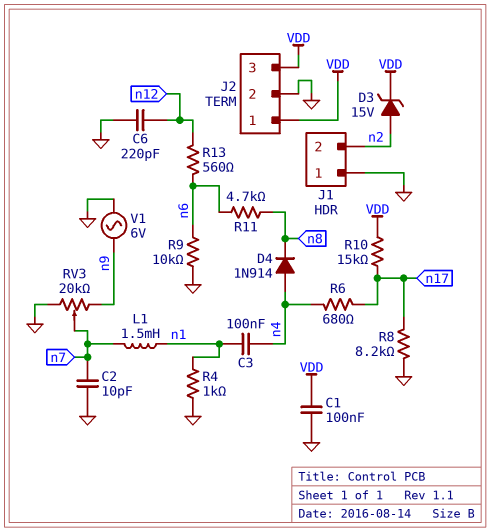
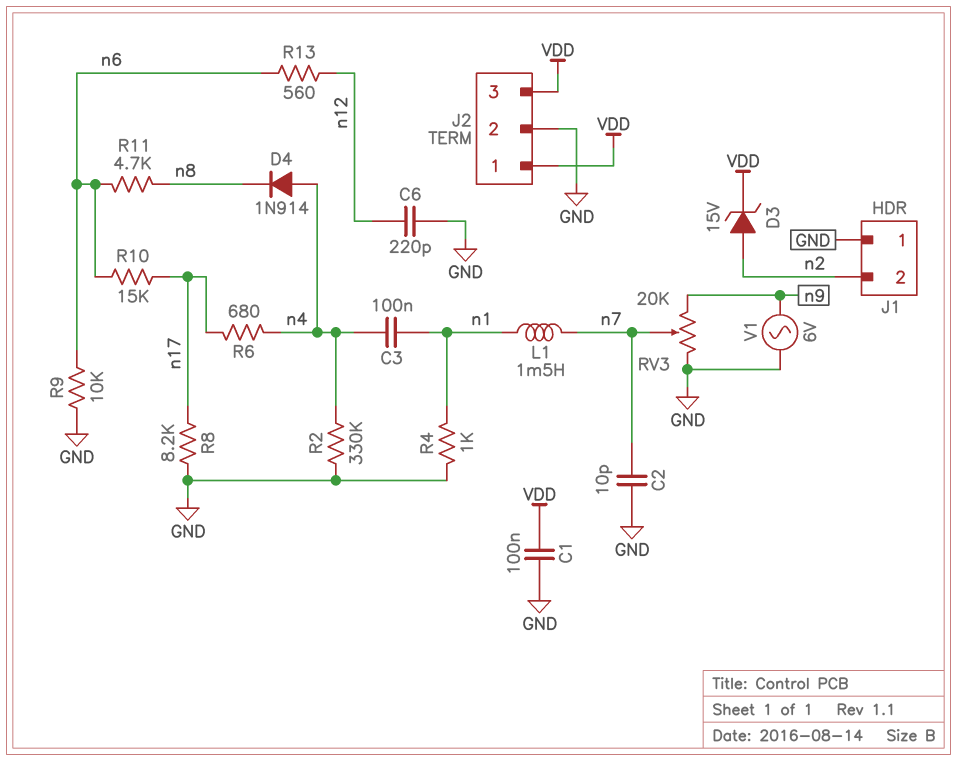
R2: none -> 330k (GND, n4)
R10: 15k (VDD, n17) -> 15k (n6, n17)

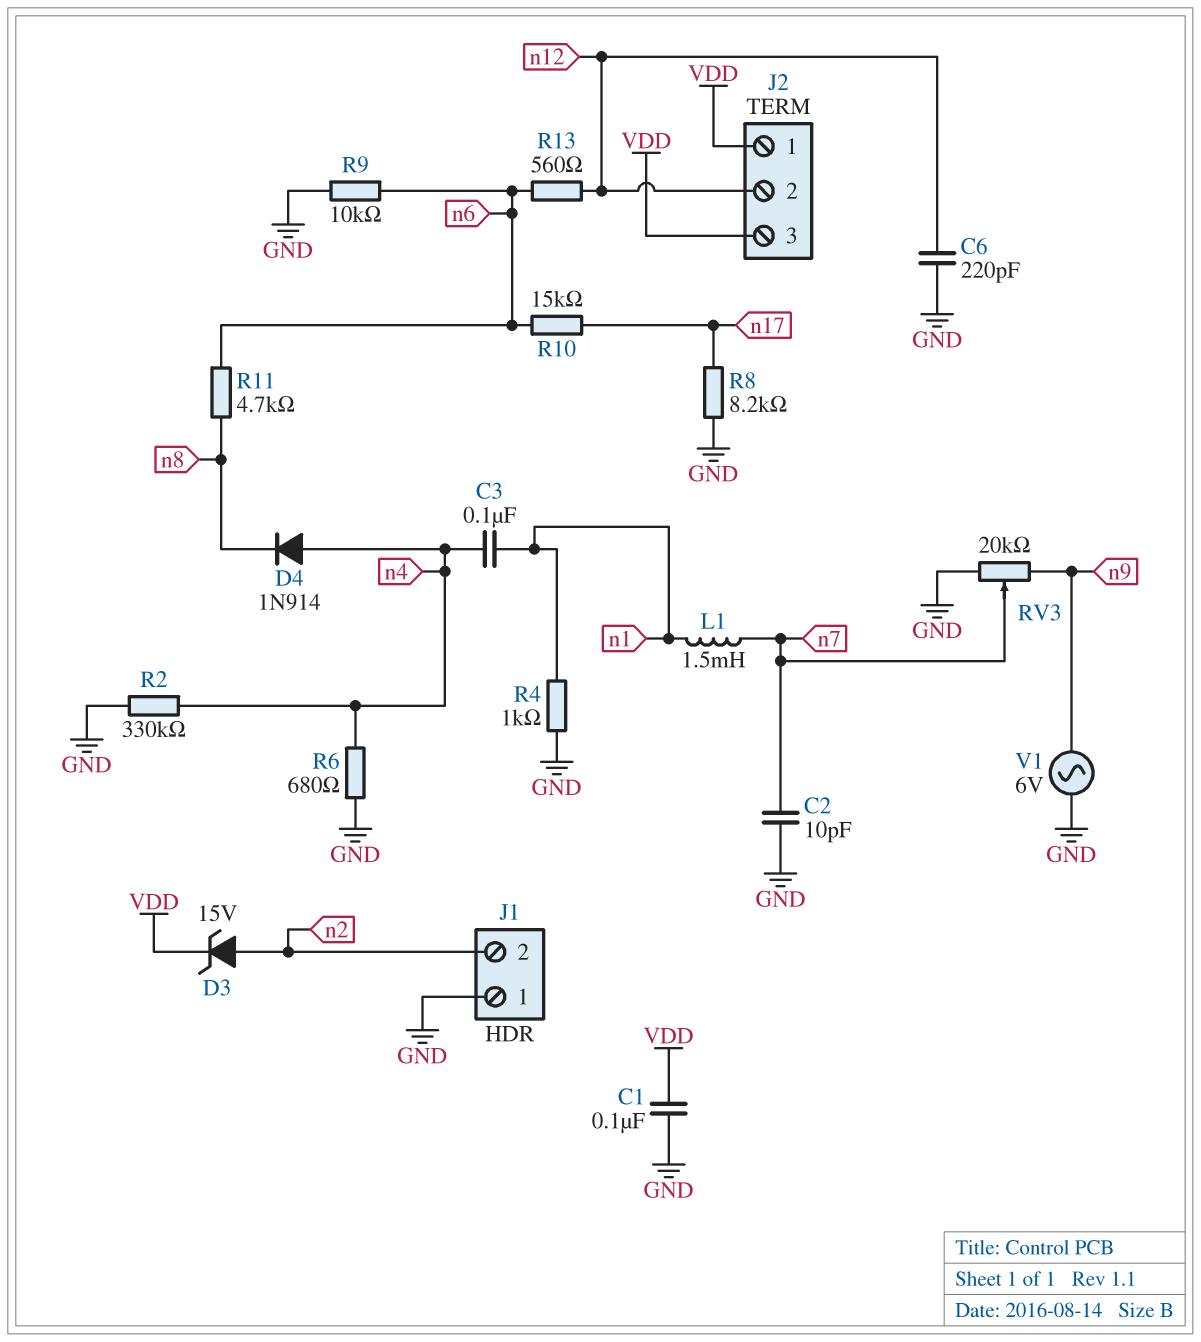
J2 pin 2: GND -> n12
R6: 680 (n4, n17) -> 680 (GND, n4)

